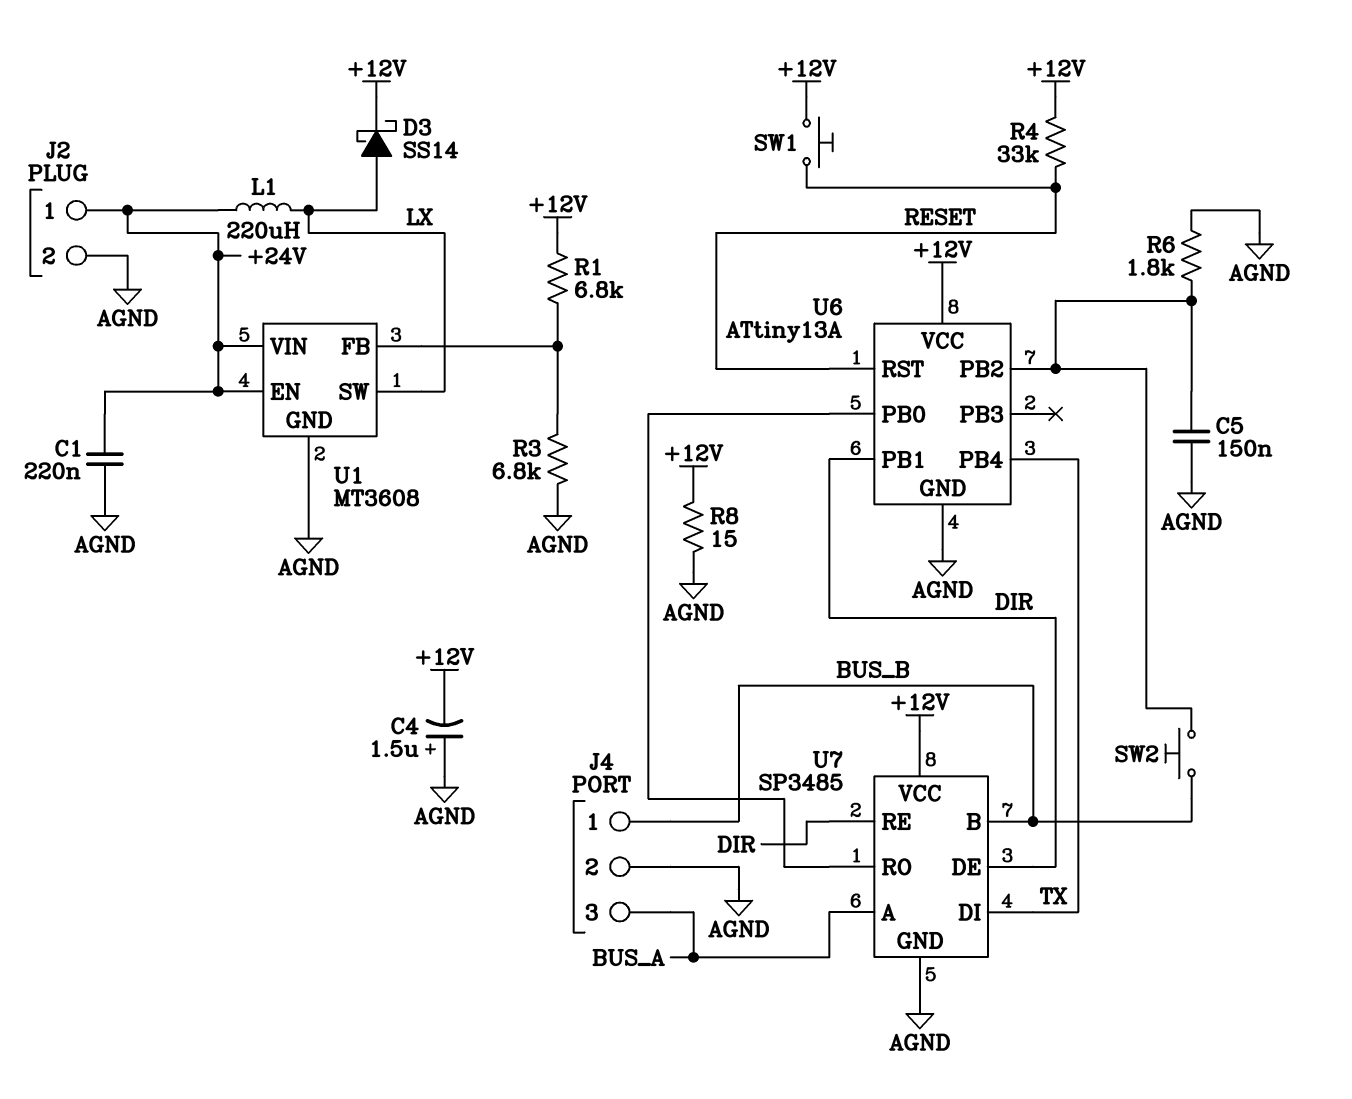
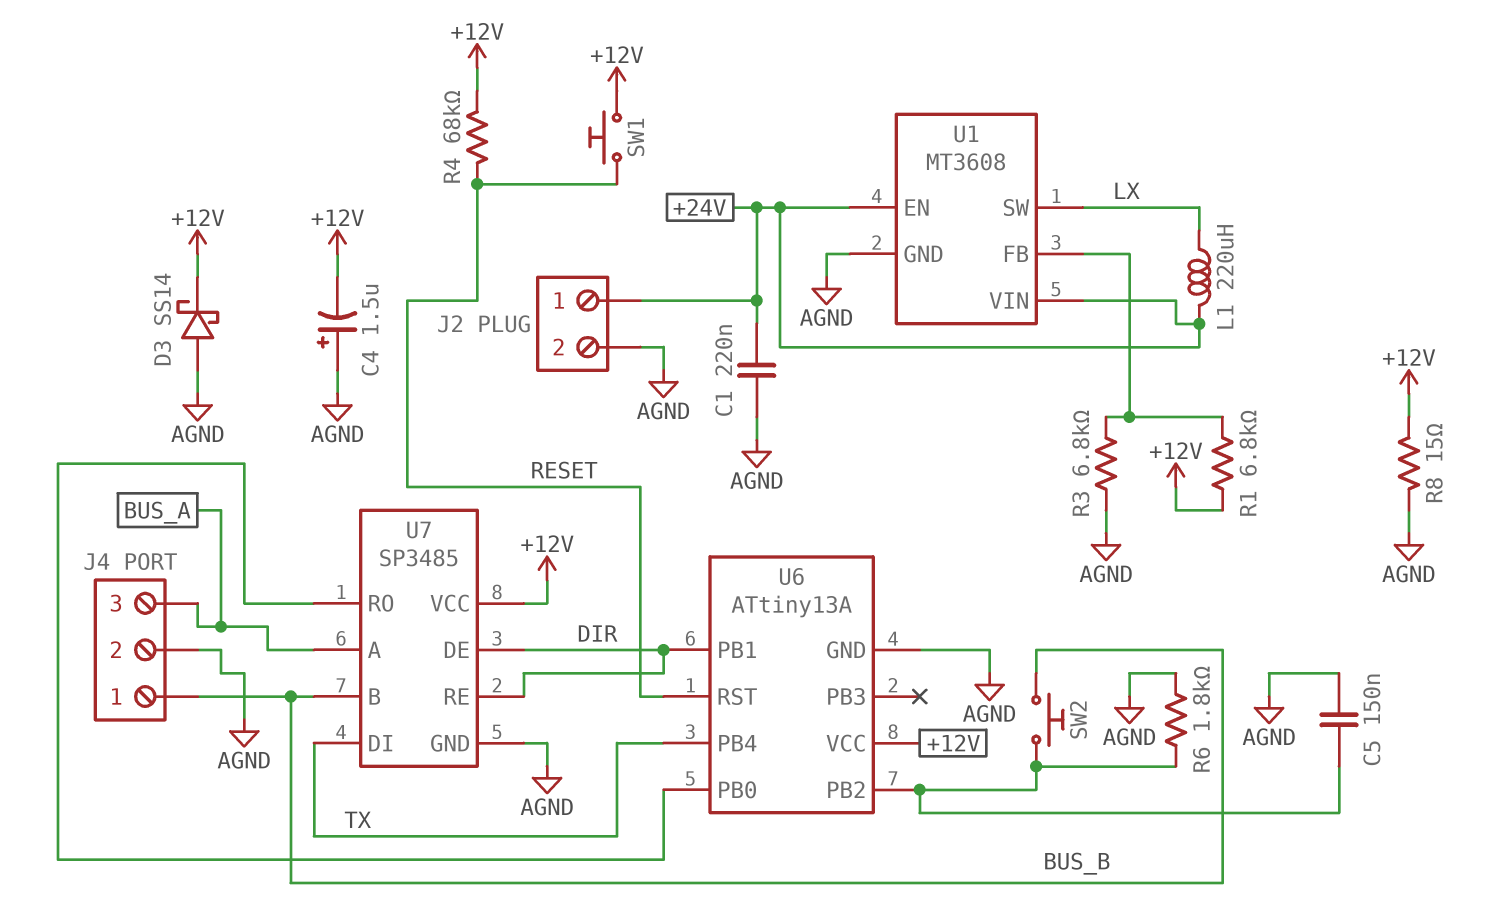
D3: schottky SS14 (A LX, K +12V) -> schottky SS14 (A AGND, K +12V)
R4: 33k (+12V, RESET) -> 68k (+12V, RESET)

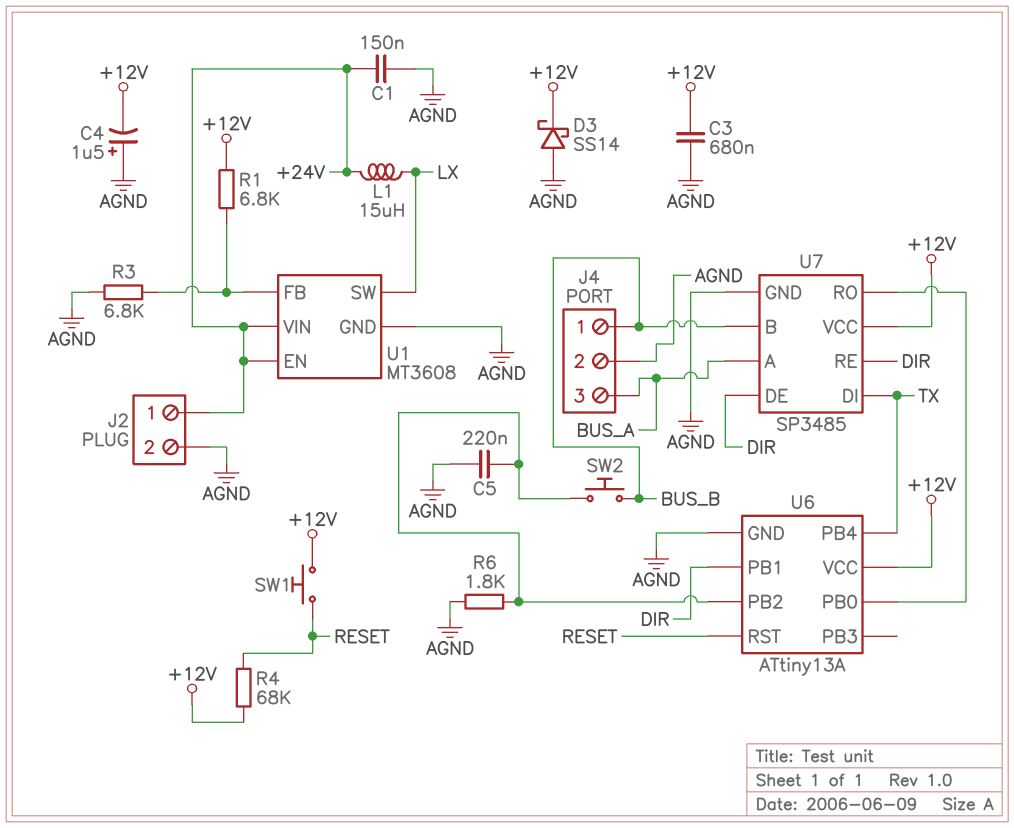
C1: 220nF (+24V, AGND) -> 150nF (+24V, AGND)
C3: none -> 680nF (+12V, AGND)
C5: 150nF (AGND, U6/PB2) -> 220nF (AGND, U6/PB2)
L1: 220uH (+24V, LX) -> 15uH (+24V, LX)
R8: 15 (+12V, AGND) -> none

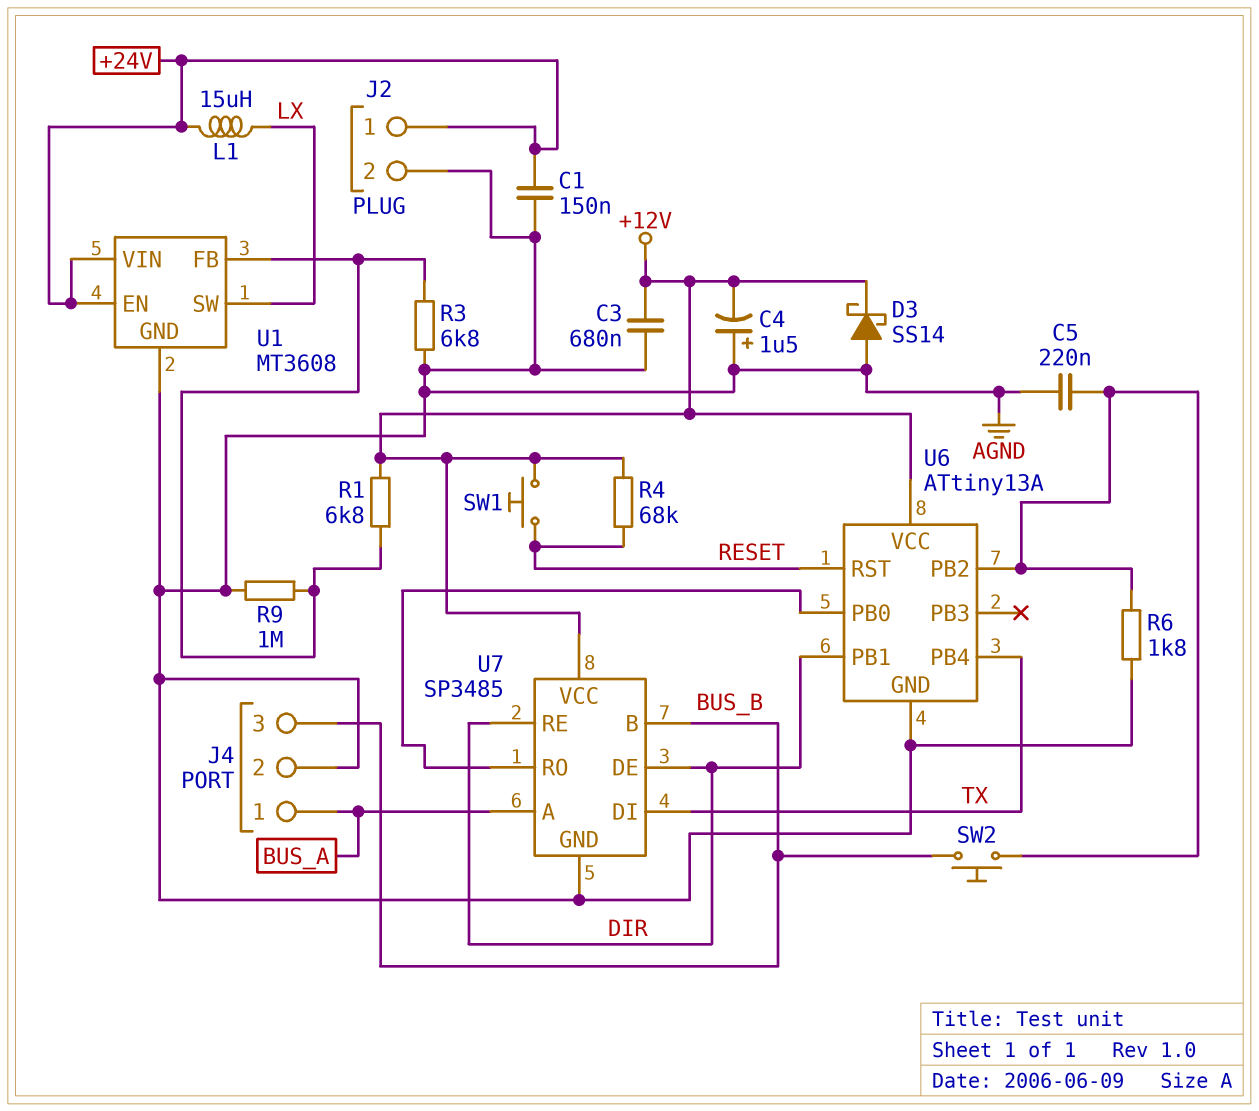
J4 pin 1: BUS_B -> BUS_A
J4 pin 3: BUS_A -> BUS_B
R9: none -> 1M (AGND, U1/FB)

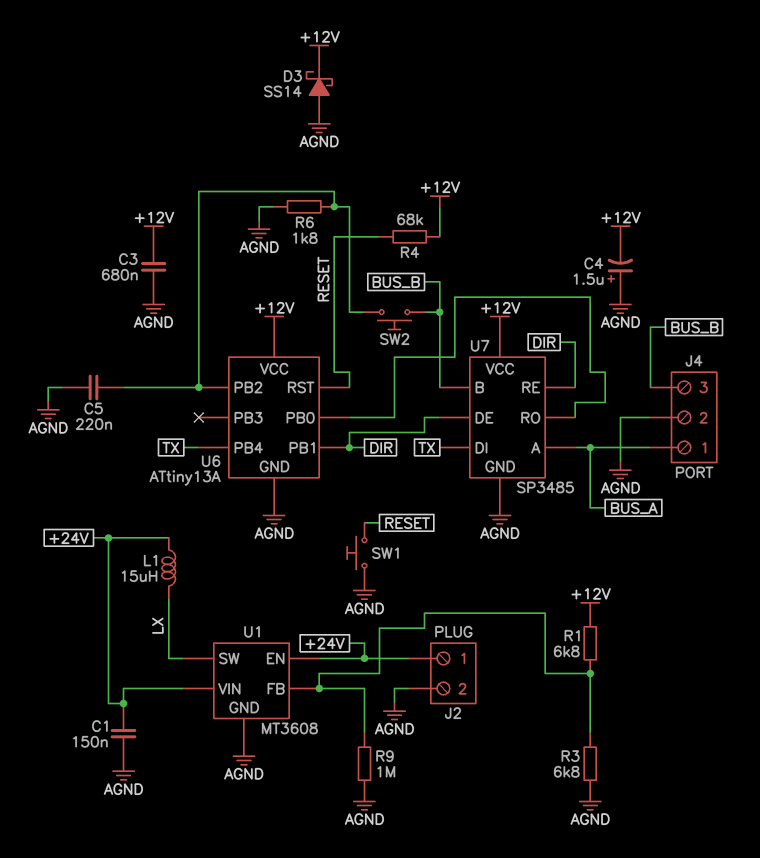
SW1: button (+12V, RESET) -> button (AGND, RESET)

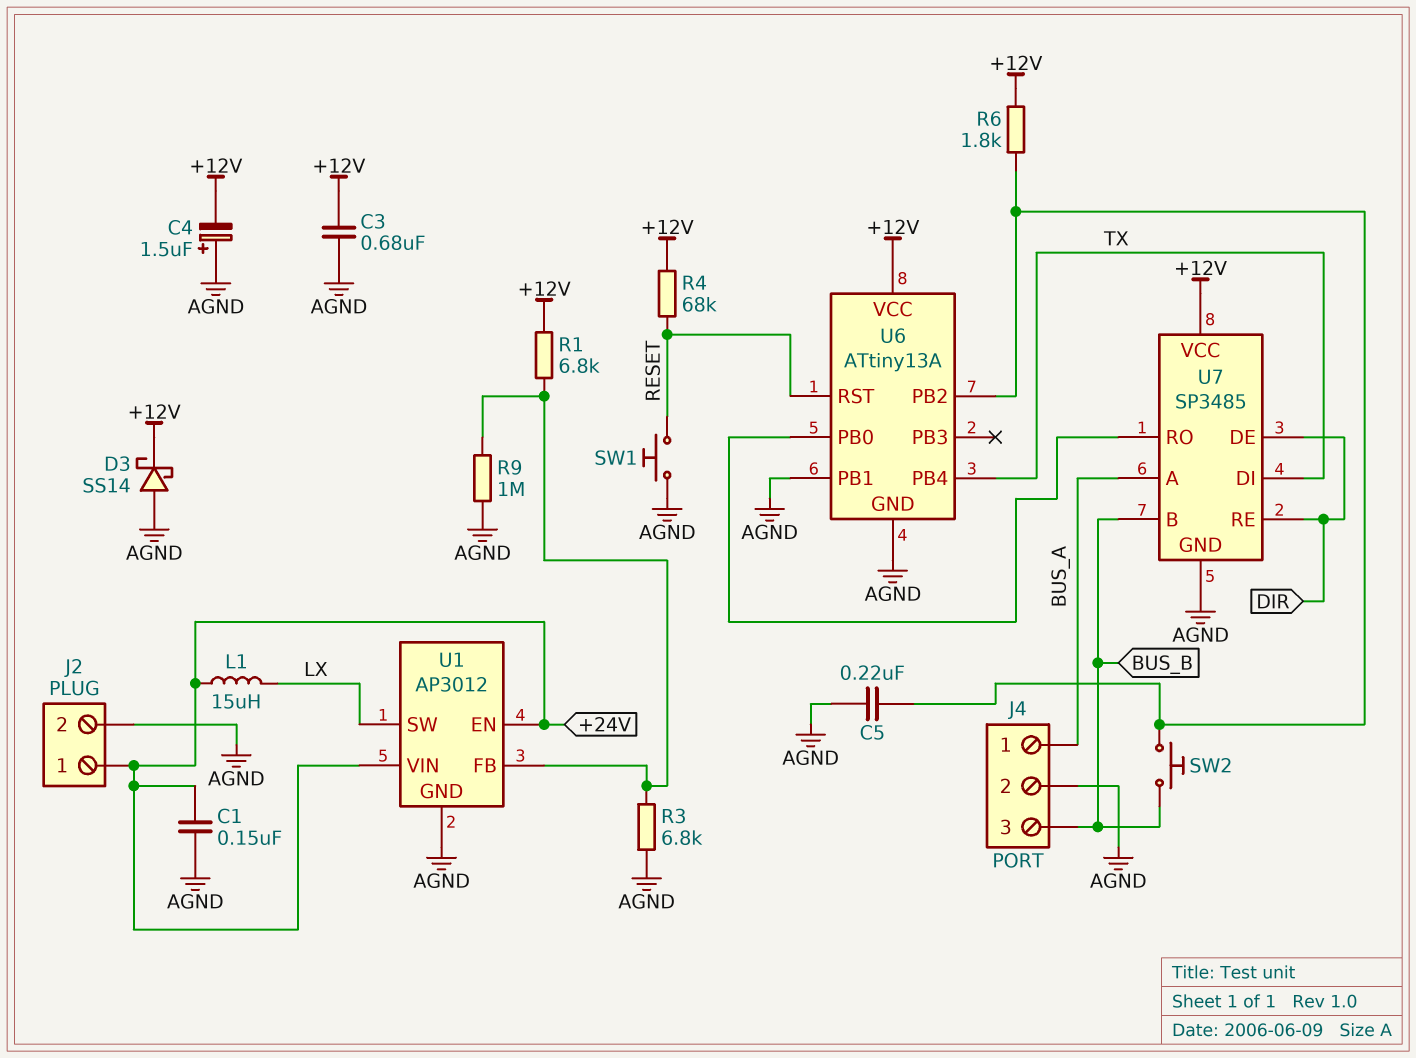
R6: 1.8k (AGND, U6/PB2) -> 1.8k (+12V, U6/PB2)
U1: MT3608 -> AP3012
U6 pin PB1: DIR -> AGND

